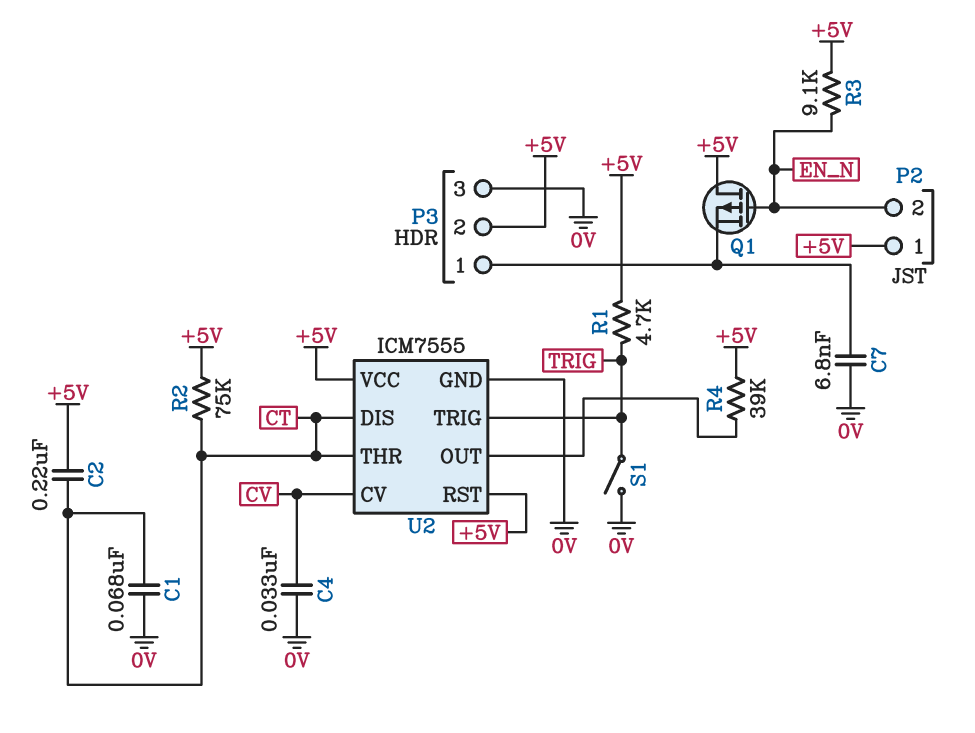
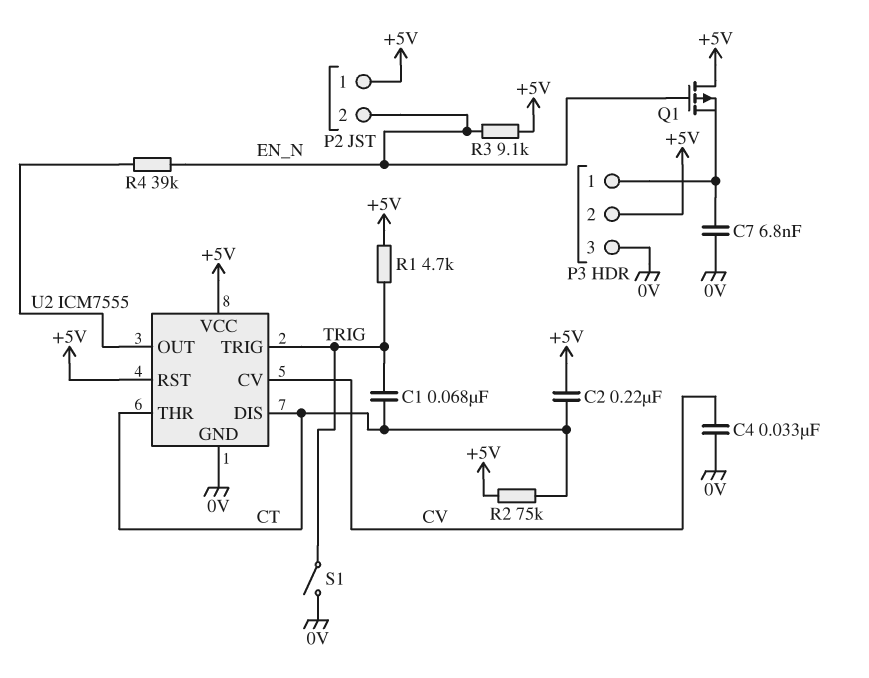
C1: 68nF (0V, CT) -> 68nF (CT, TRIG)
R4: 39k (+5V, U2/OUT) -> 39k (EN_N, U2/OUT)

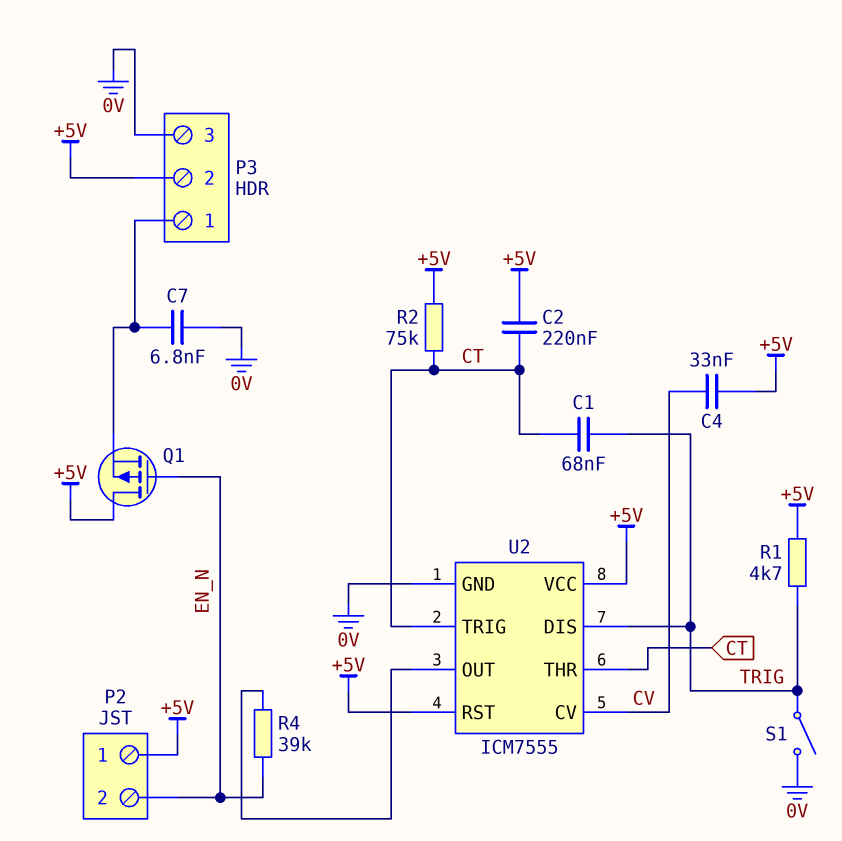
C4: 33nF (0V, CV) -> 33nF (+5V, CV)
R3: 9.1k (+5V, EN_N) -> none
U2 pin DIS: CT -> TRIG
U2 pin TRIG: TRIG -> CT

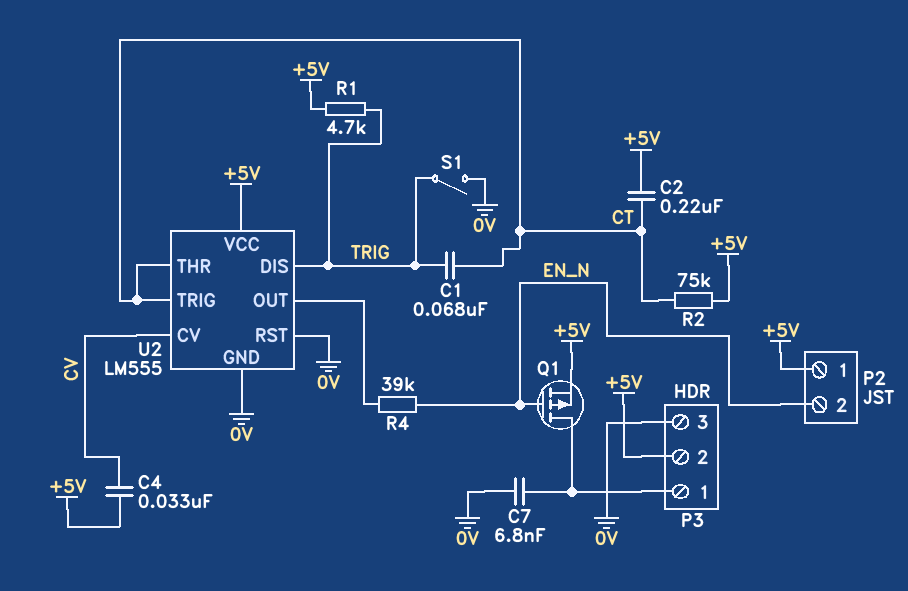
Q1: PMOS (G EN_N, D +5V, S P3/1) -> PMOS (G EN_N, D P3/1, S +5V)
U2: ICM7555 -> LM555
U2 pin RST: +5V -> 0V

